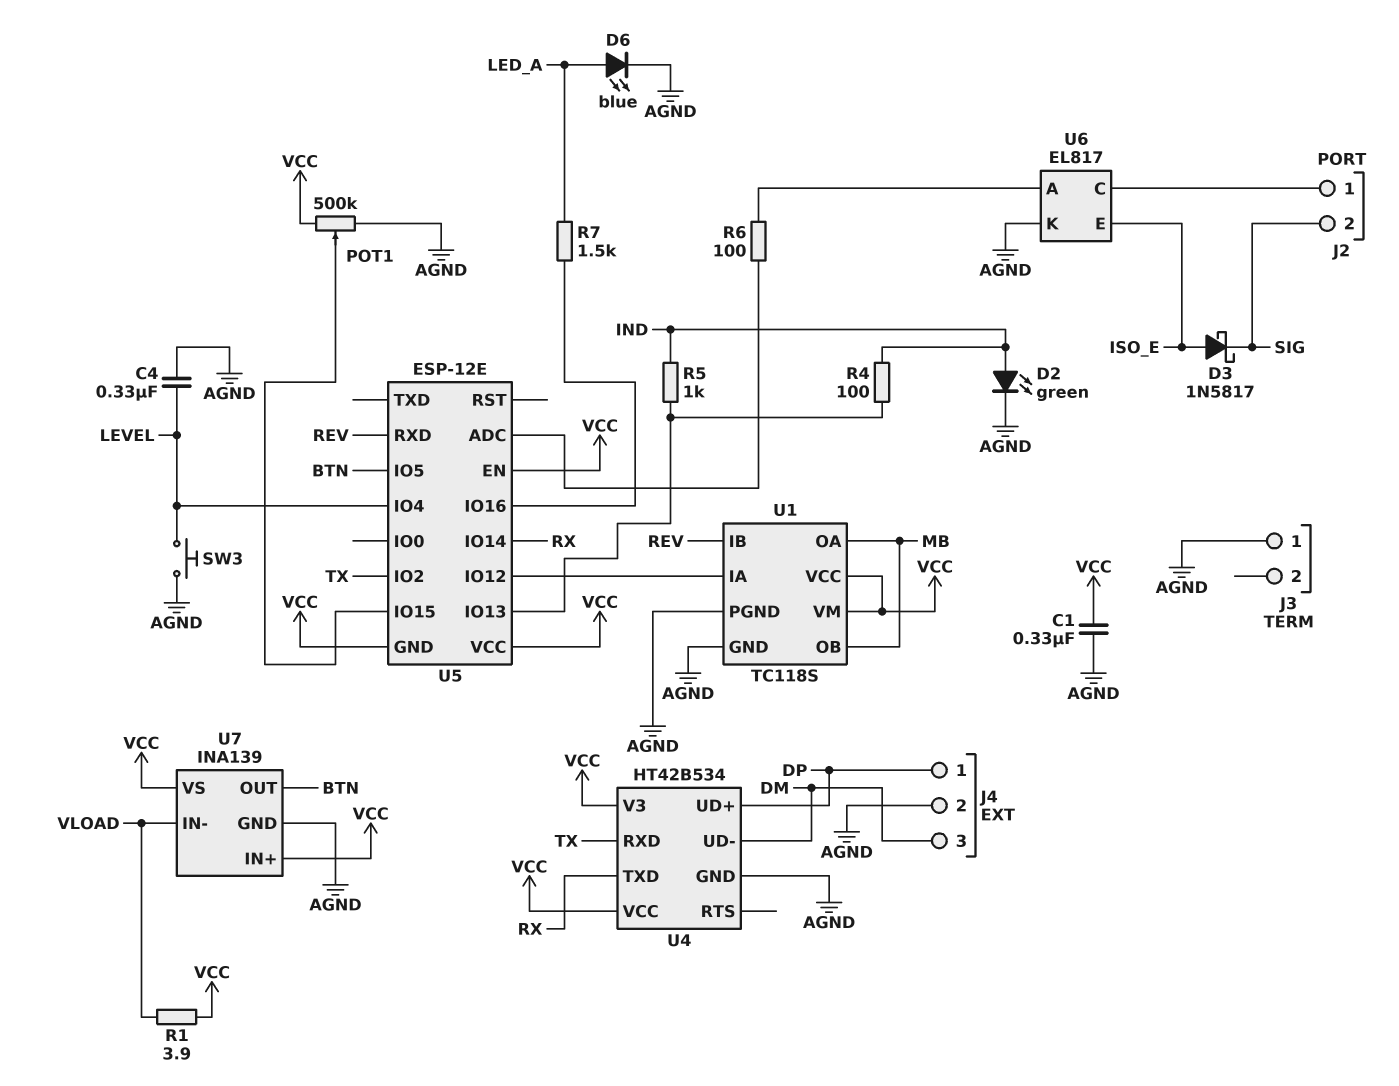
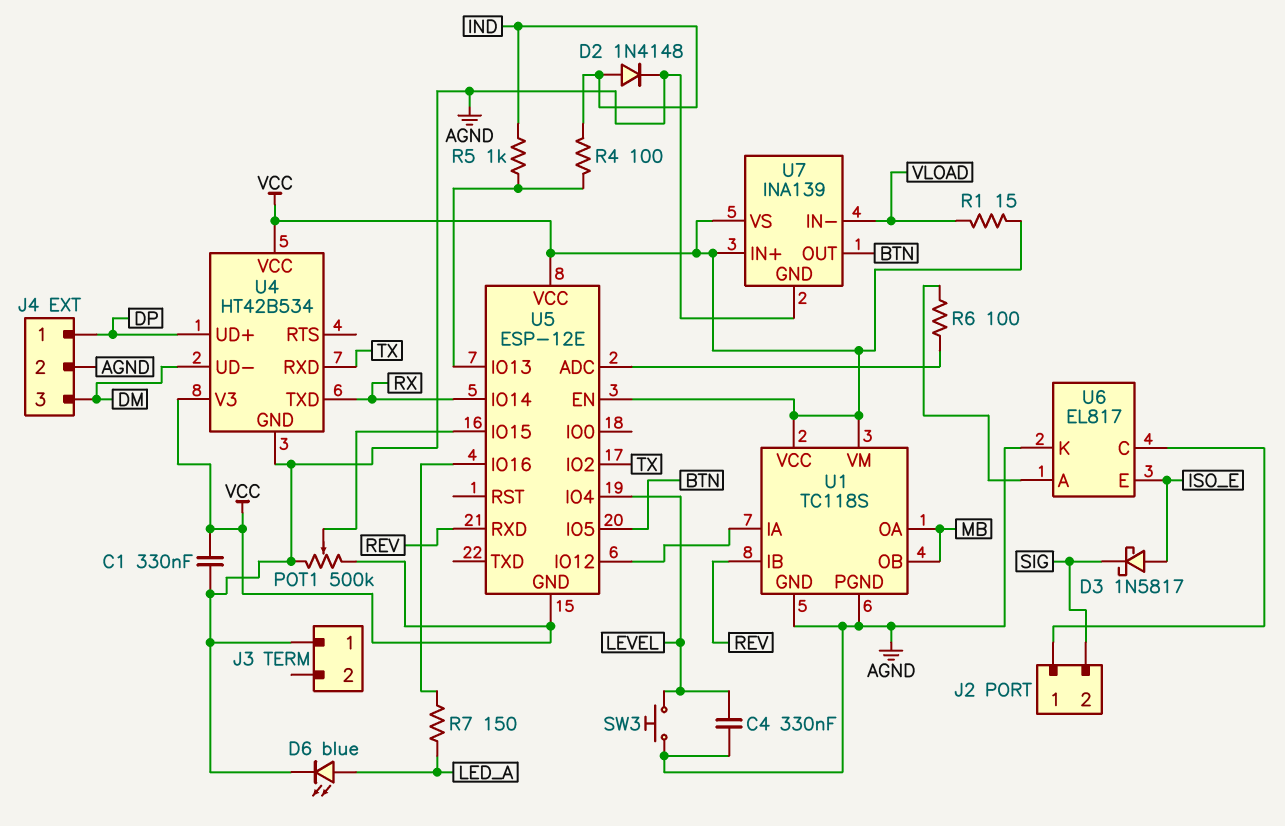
D2: LED green (A IND, K AGND) -> diode 1N4148 (A IND, K AGND)
R1: 3.9 (VCC, VLOAD) -> 15 (VCC, VLOAD)
R7: 1.5k (LED_A, U5/IO16) -> 150 (LED_A, U5/IO16)

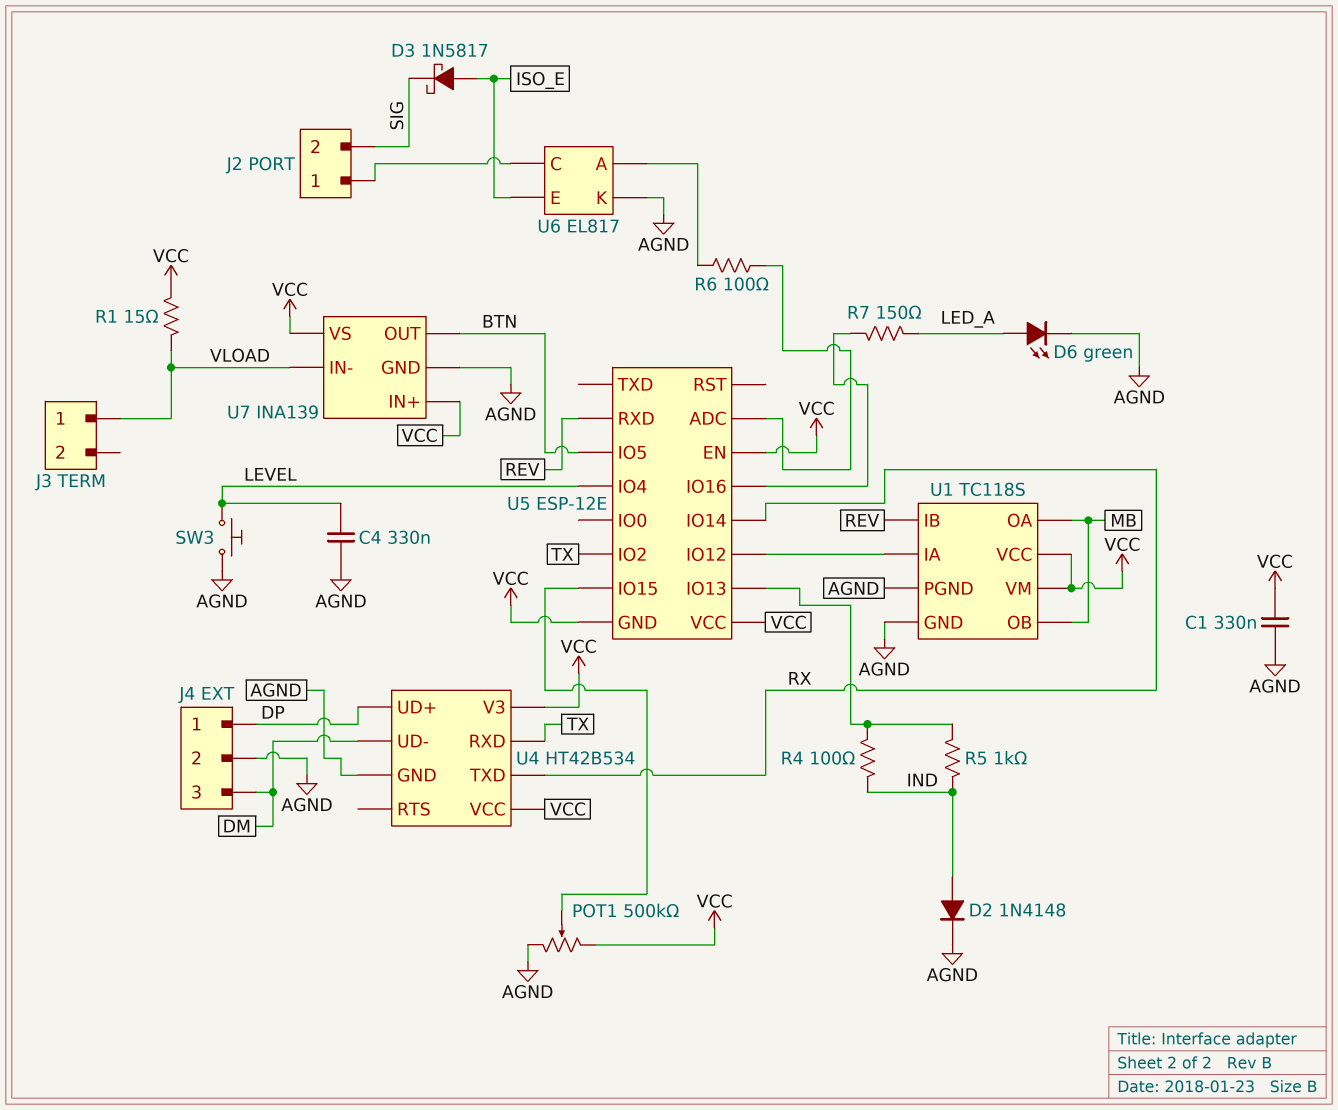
D6: LED blue (A LED_A, K AGND) -> LED green (A LED_A, K AGND)
J3 pin 1: AGND -> VLOAD

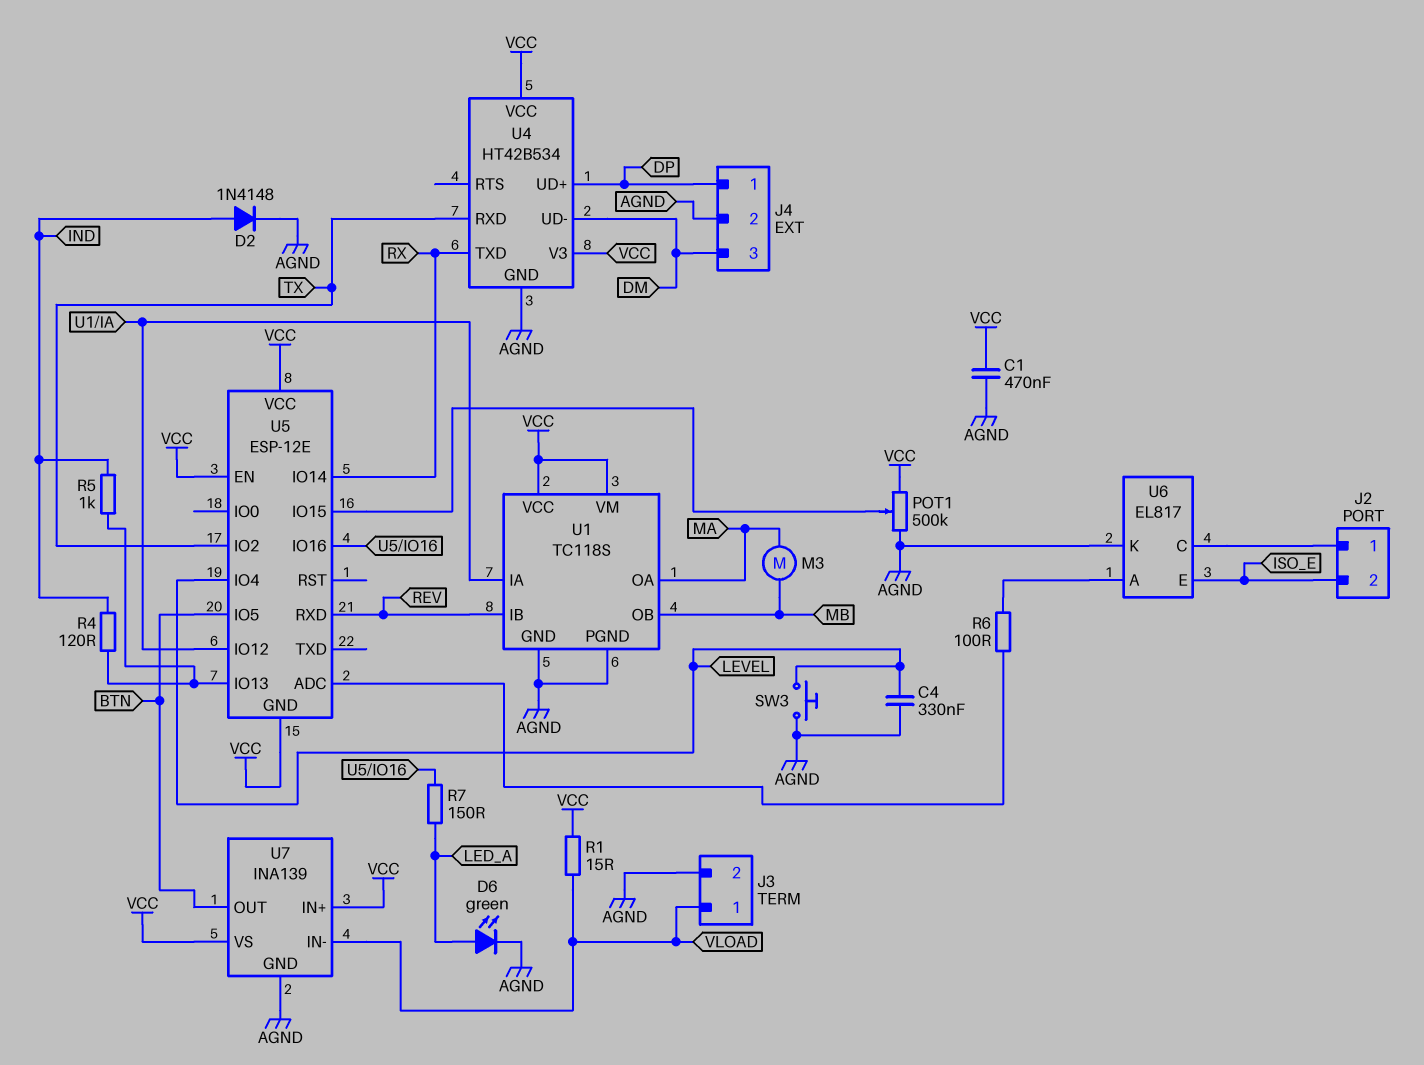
C1: 330nF (AGND, VCC) -> 470nF (AGND, VCC)
D3: schottky 1N5817 (A ISO_E, K SIG) -> none
J2 pin 2: SIG -> ISO_E
J3 pin 2: none -> AGND
M3: none -> motor (MA, MB)
R4: 100 (IND, U5/IO13) -> 120 (IND, U5/IO13)
U1 pin OA: MB -> MA

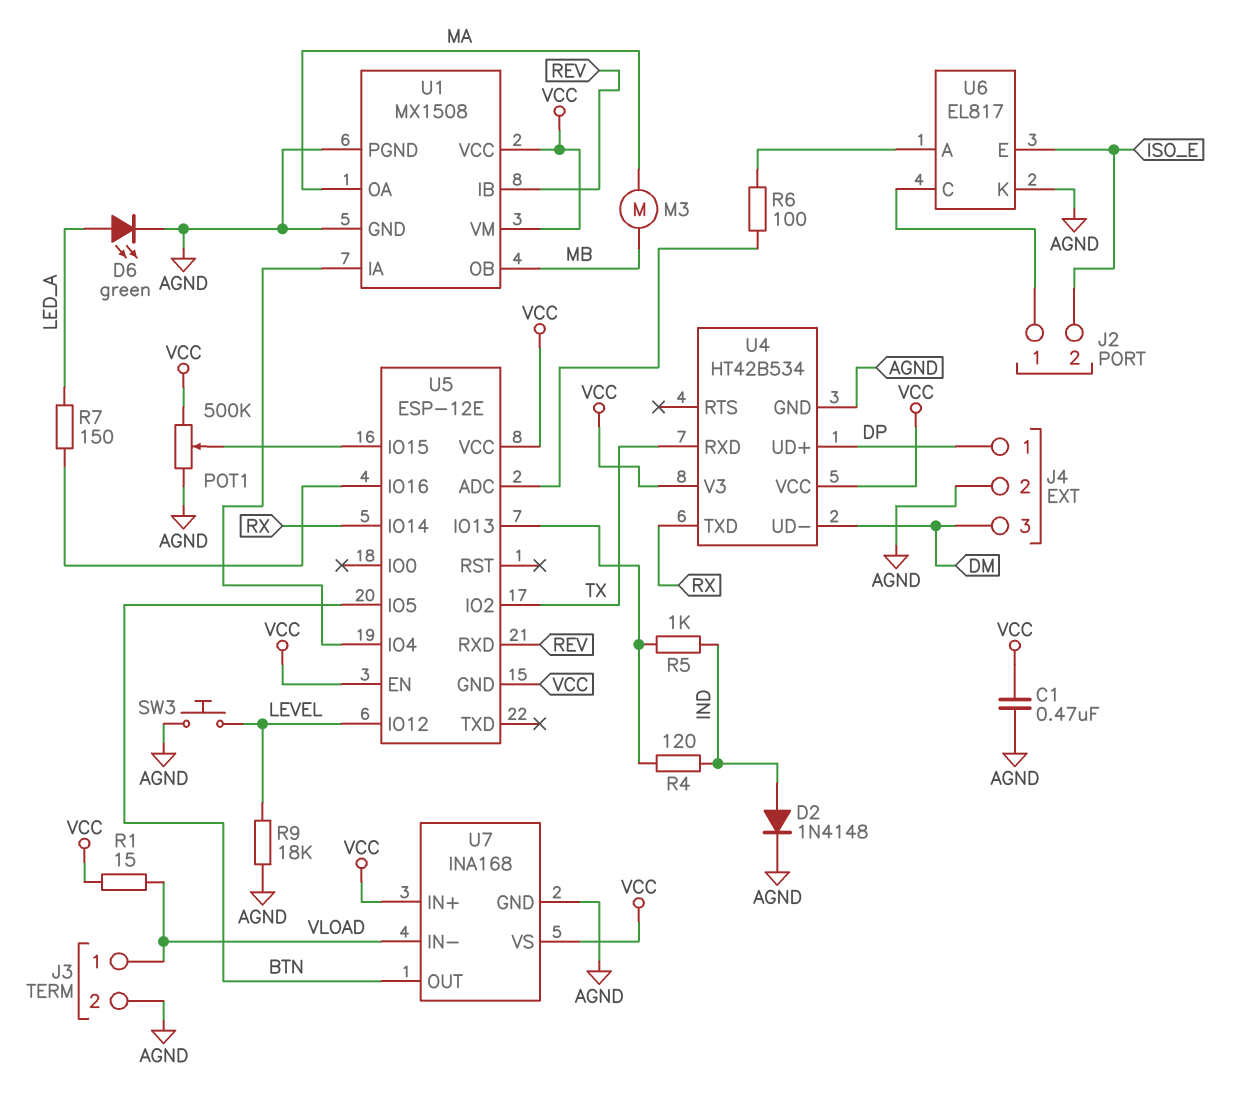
C4: 330nF (AGND, LEVEL) -> none
R9: none -> 18k (AGND, LEVEL)
U1: TC118S -> MX1508
U5 pin IO4: LEVEL -> U1/IA
U5 pin IO12: U1/IA -> LEVEL
U7: INA139 -> INA168

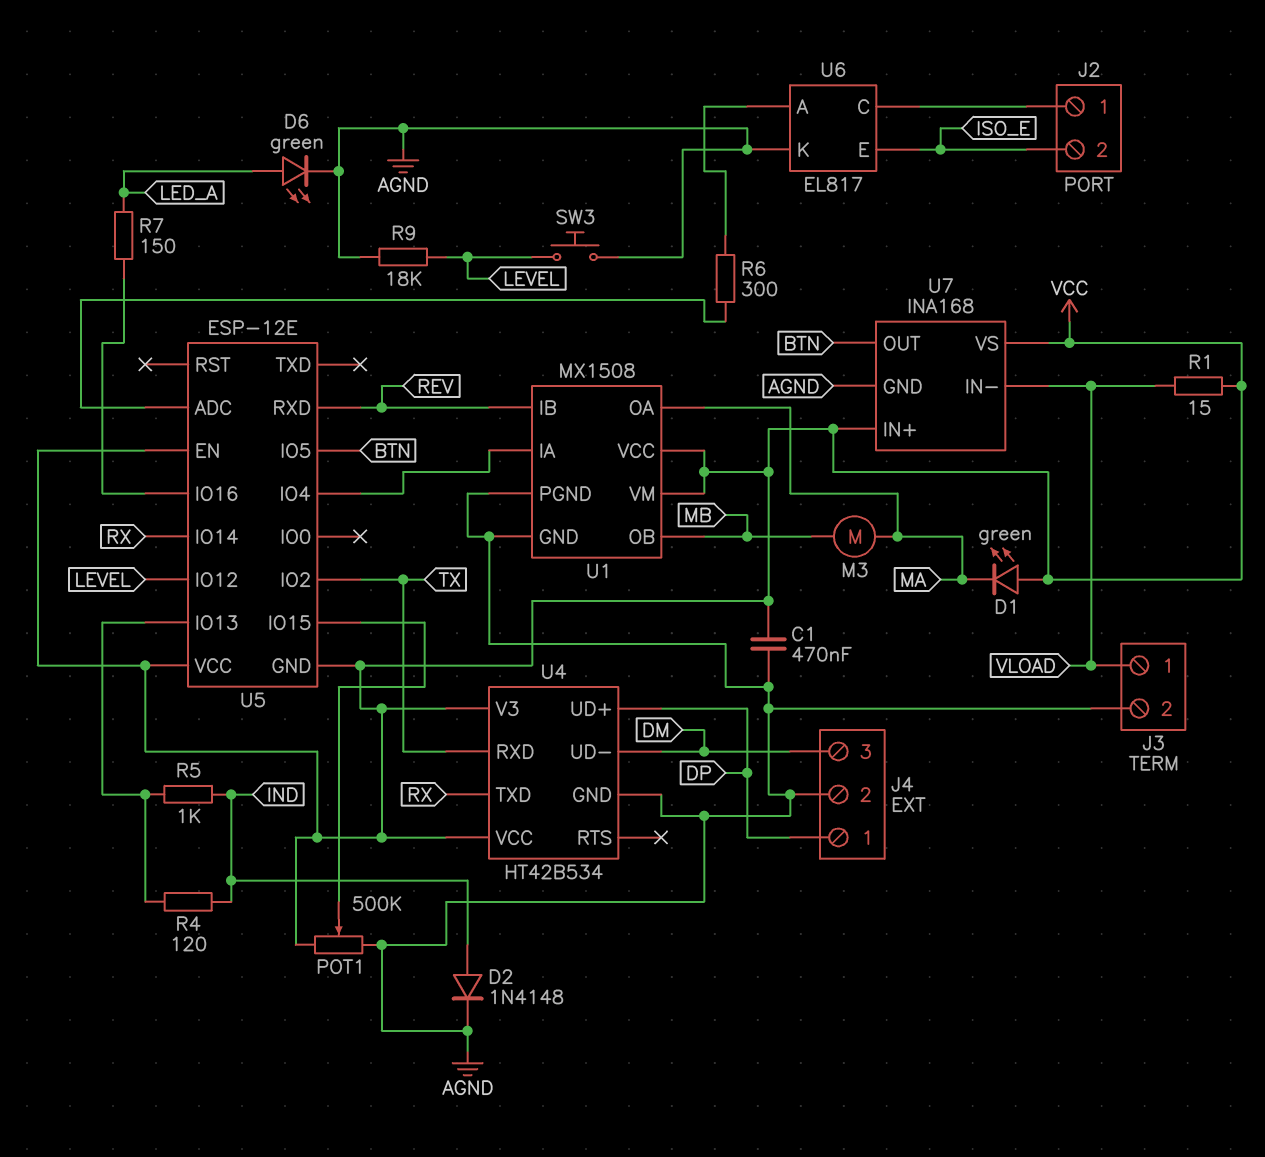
D1: none -> LED green (A VCC, K MA)
R6: 100 (U5/ADC, U6/A) -> 300 (U5/ADC, U6/A)

